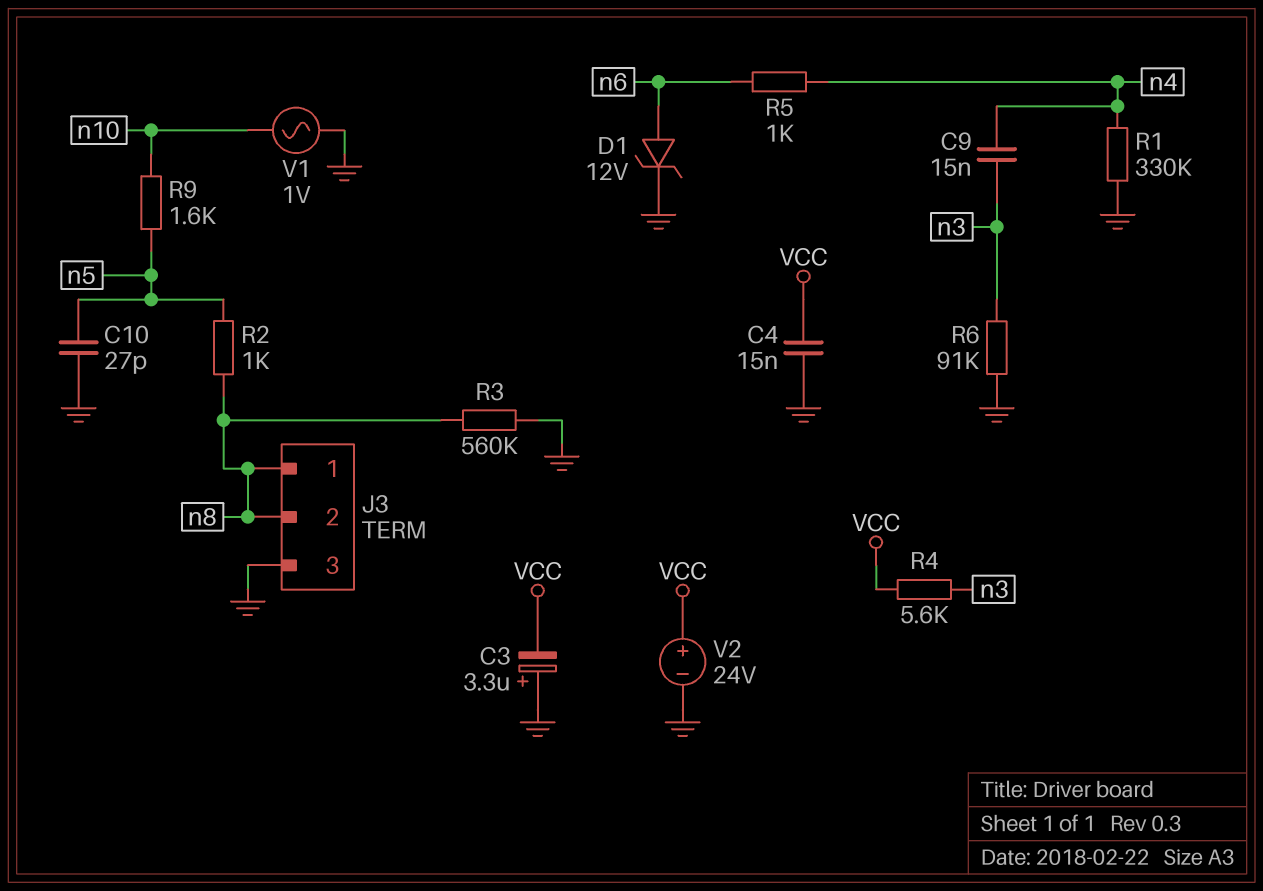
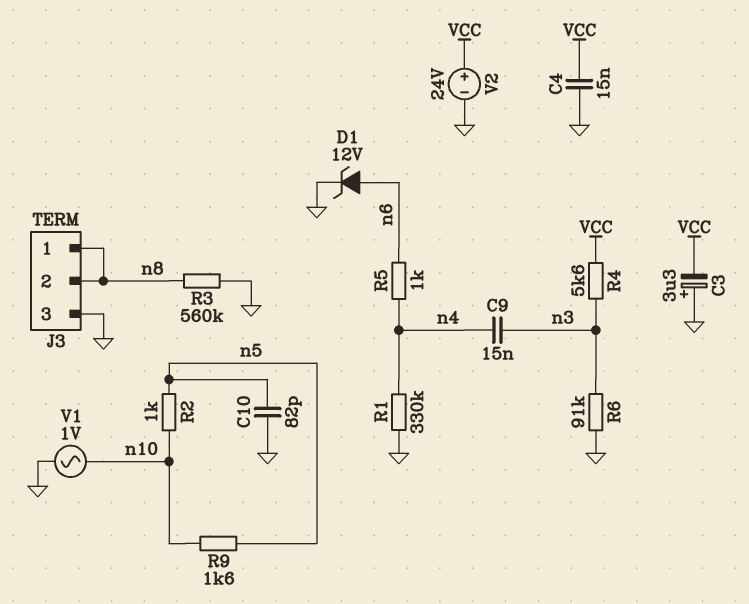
C10: 27pF (GND, n5) -> 82pF (GND, n5)
R2: 1k (n5, n8) -> 1k (n5, n10)

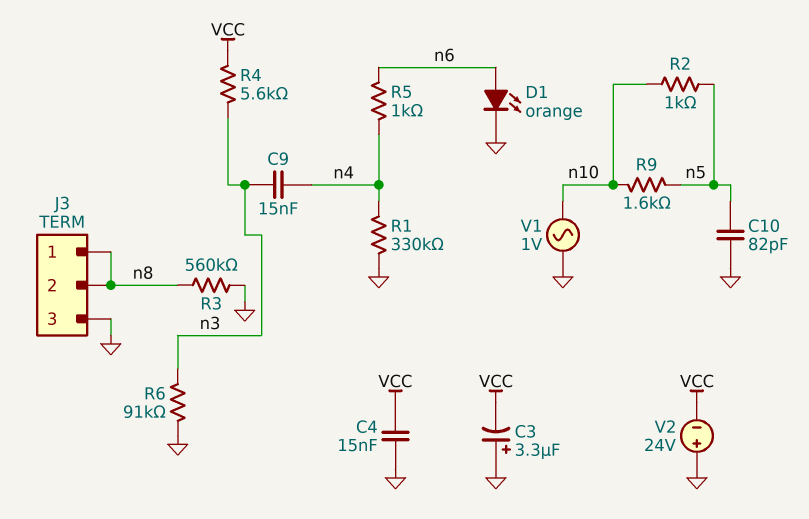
D1: zener 12V (A n6, K GND) -> LED orange (A n6, K GND)
V2: 24V (plus VCC, minus GND) -> 24V (plus GND, minus VCC)

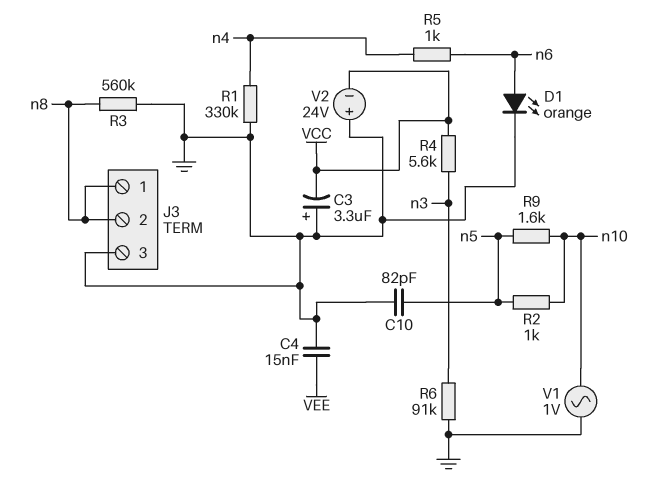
C4: 15nF (GND, VCC) -> 15nF (GND, VEE)
C9: 15nF (n3, n4) -> none

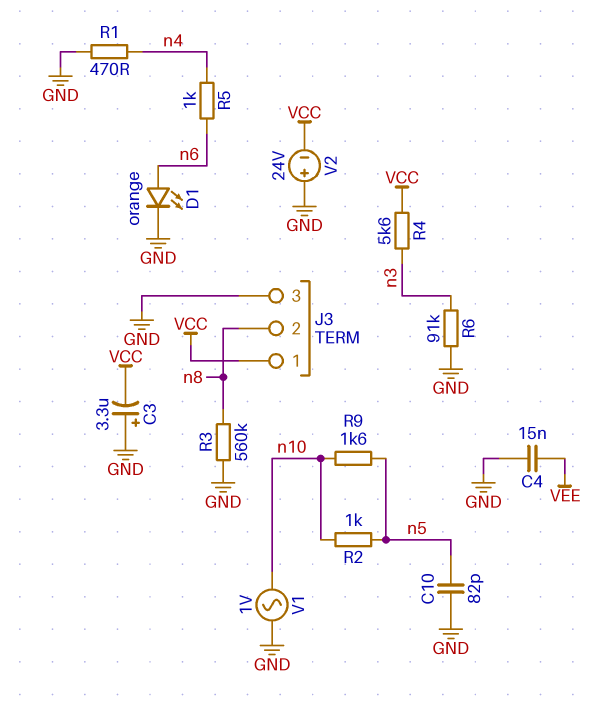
J3 pin 1: n8 -> VCC
R1: 330k (GND, n4) -> 470 (GND, n4)

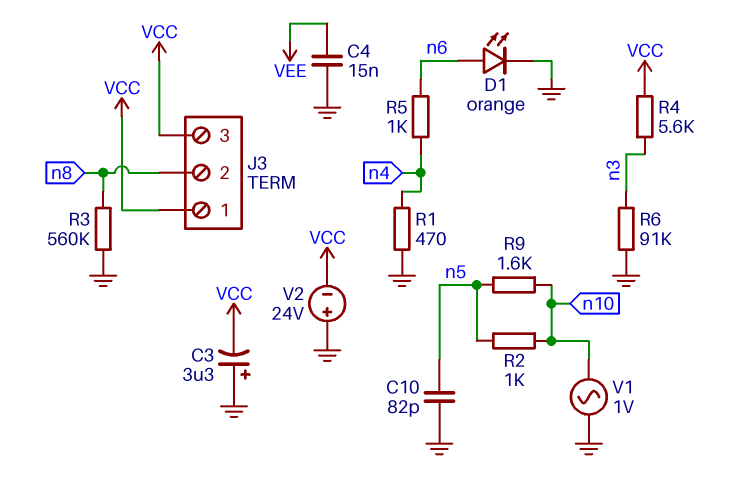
J3 pin 3: GND -> VCC

